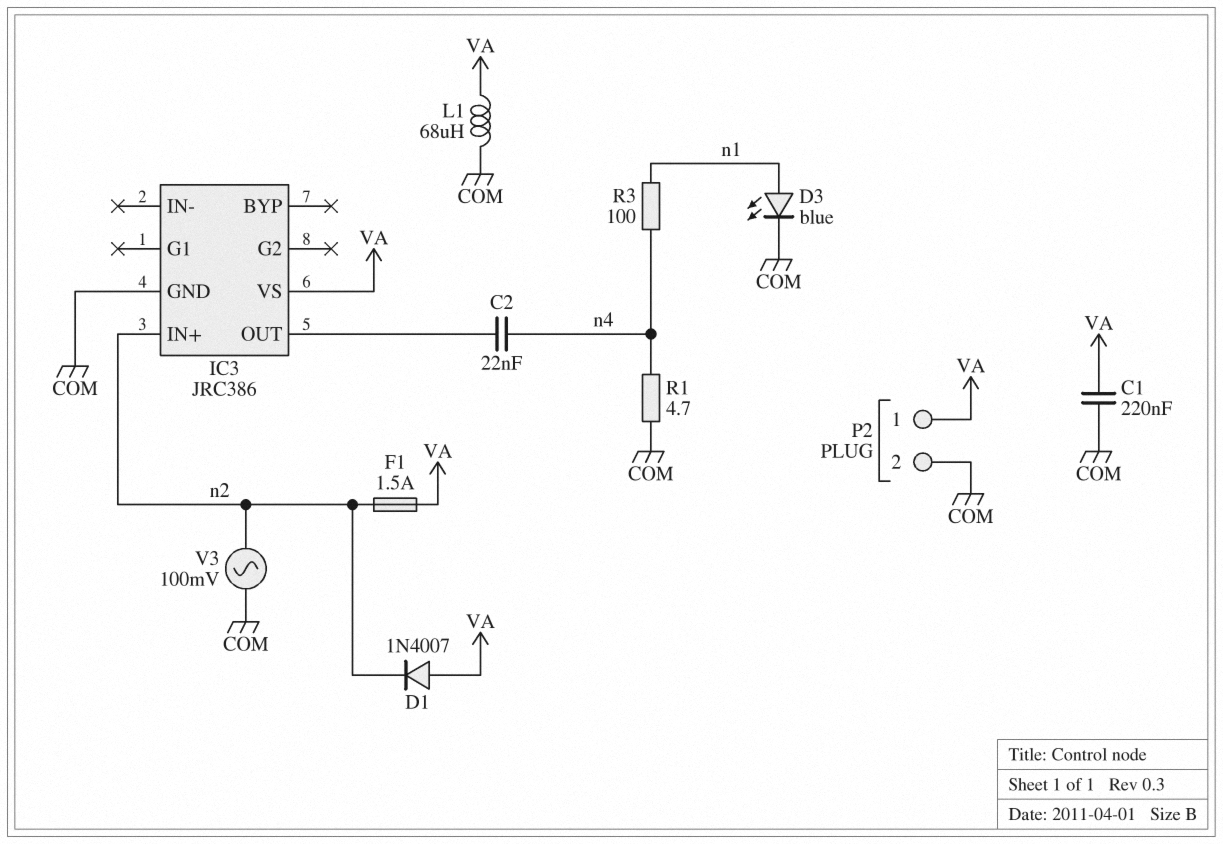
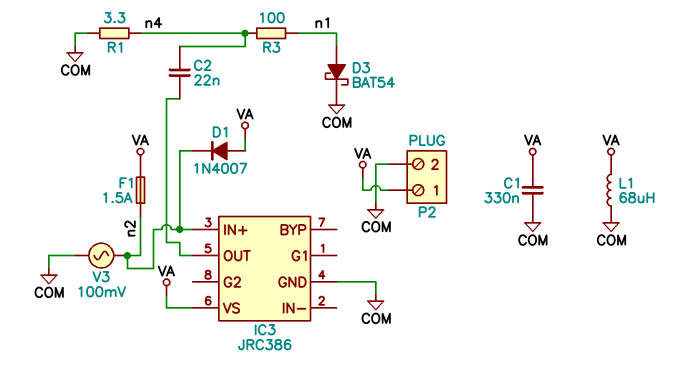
C1: 220nF (COM, VA) -> 330nF (COM, VA)
D3: LED blue (A n1, K COM) -> schottky BAT54 (A n1, K COM)
R1: 4.7 (COM, n4) -> 3.3 (COM, n4)

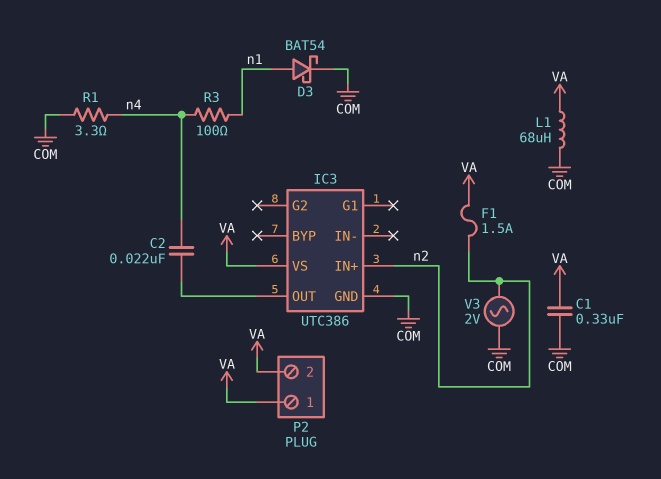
D1: diode 1N4007 (A VA, K n2) -> none
IC3: JRC386 -> UTC386
P2 pin 2: COM -> VA
V3: AC 100mV (COM, n2) -> AC 2V (COM, n2)

